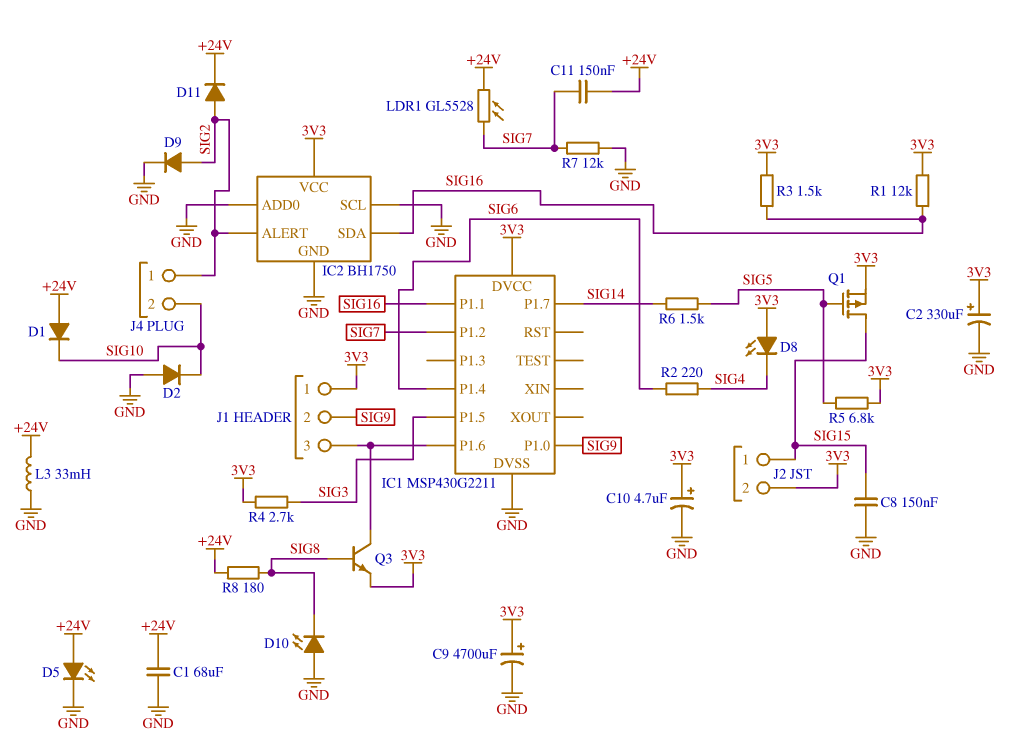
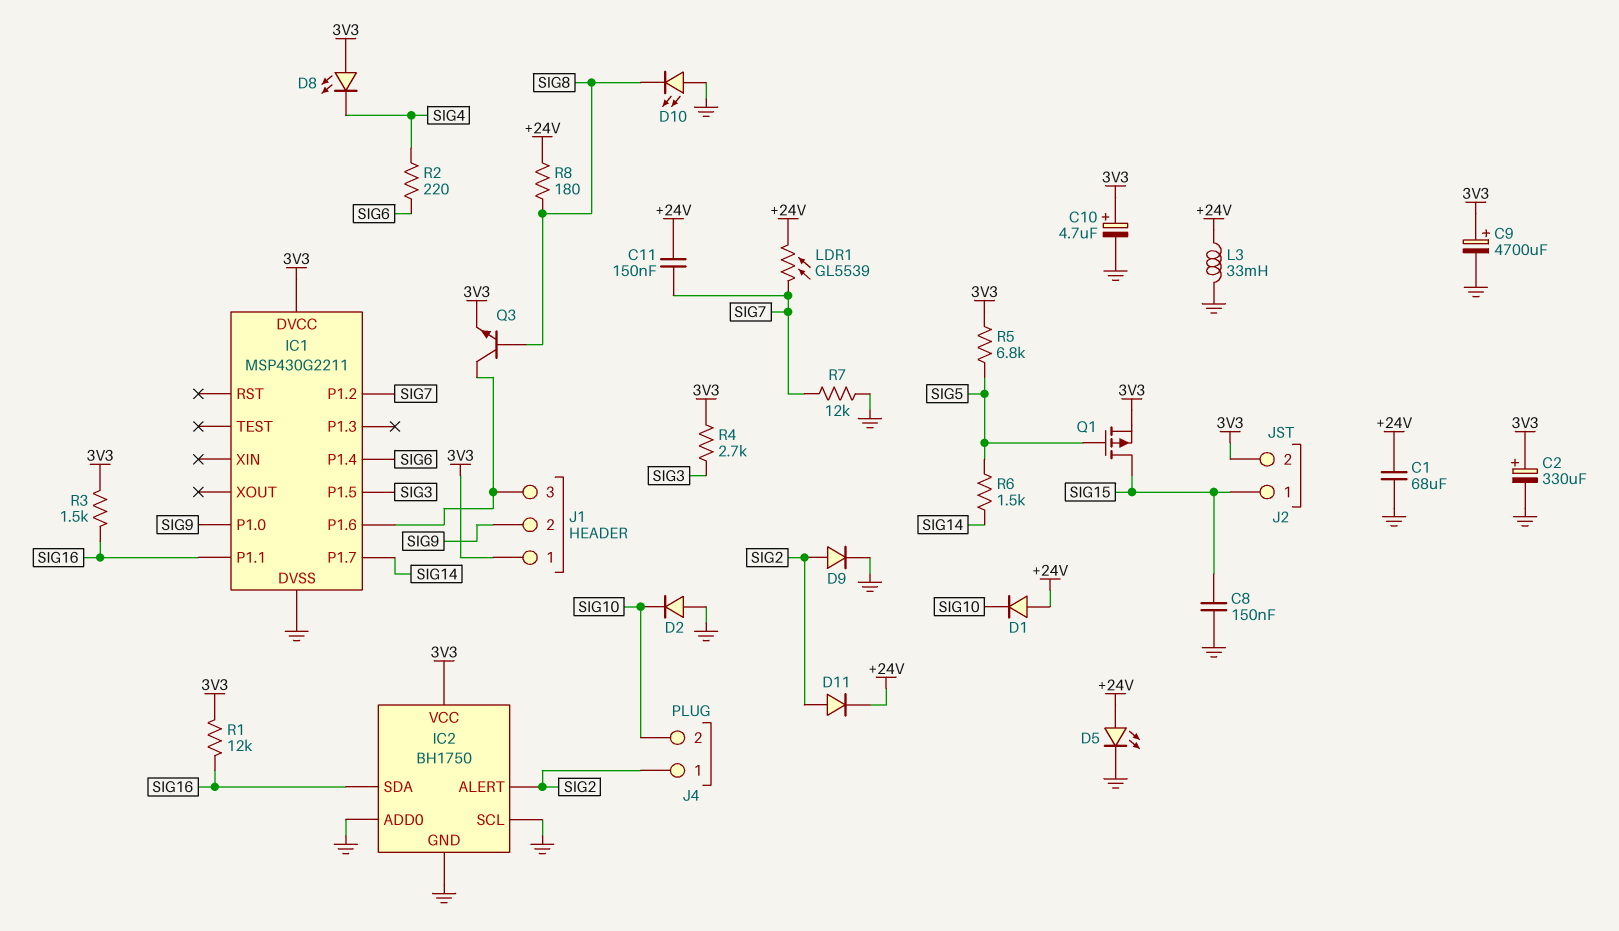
LDR1: GL5528 (+24V, SIG7) -> GL5539 (+24V, SIG7)

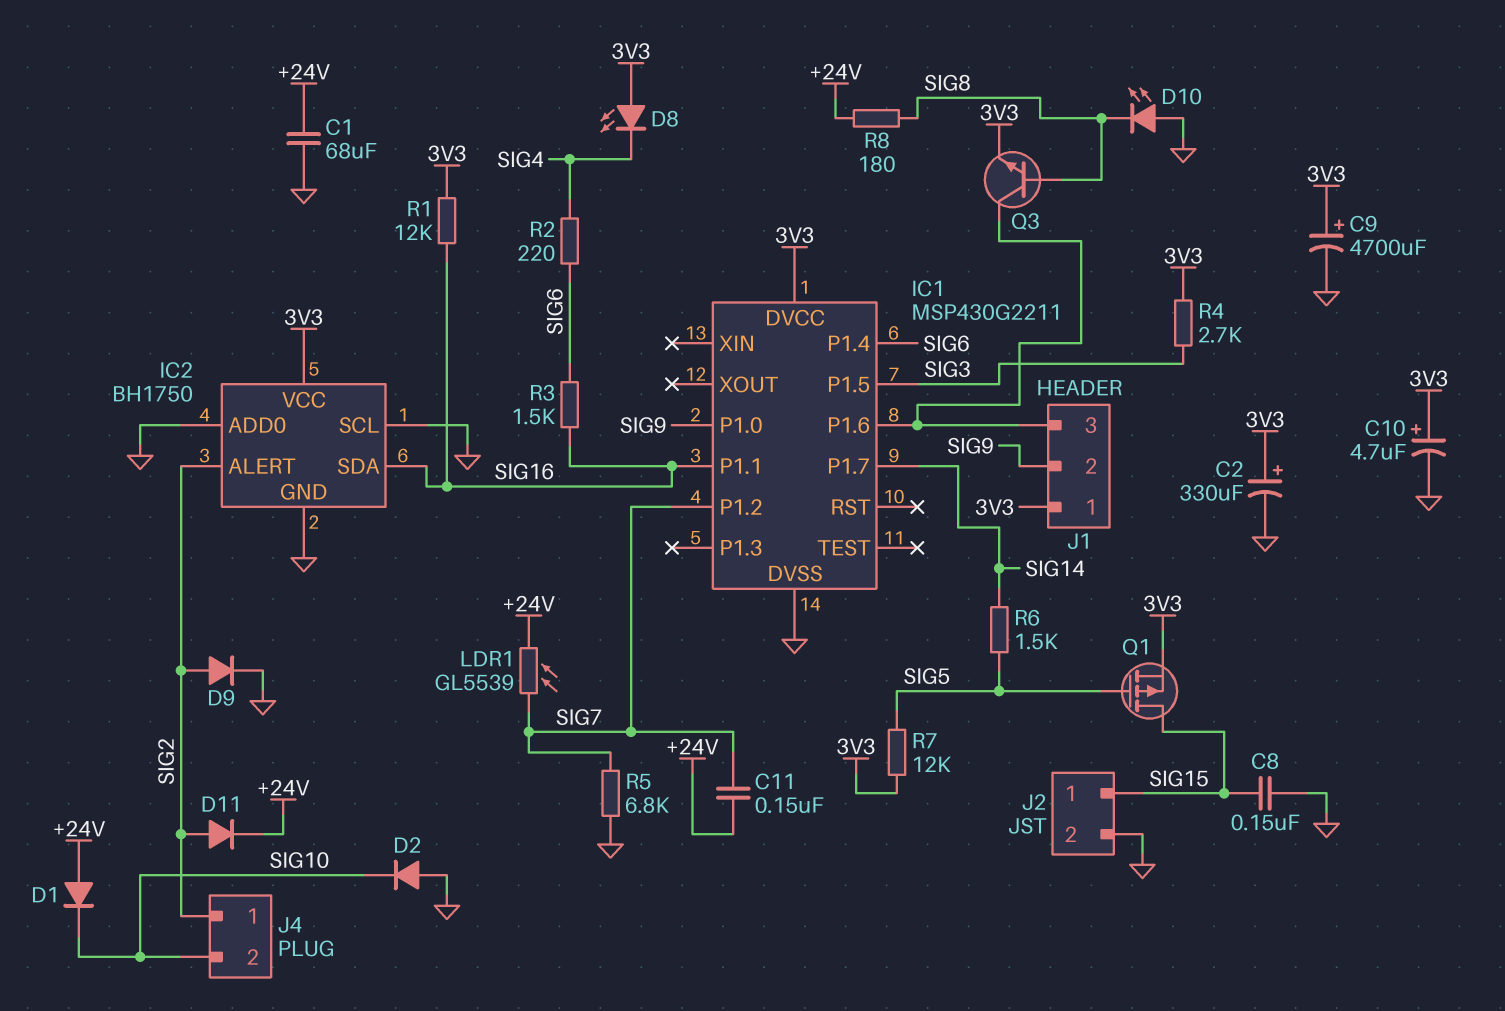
D5: LED (A +24V, K GND) -> none
J2 pin 2: 3V3 -> GND
L3: 33mH (+24V, GND) -> none
R3: 1.5k (3V3, SIG16) -> 1.5k (SIG6, SIG16)
R5: 6.8k (3V3, SIG5) -> 6.8k (GND, SIG7)
R7: 12k (GND, SIG7) -> 12k (3V3, SIG5)

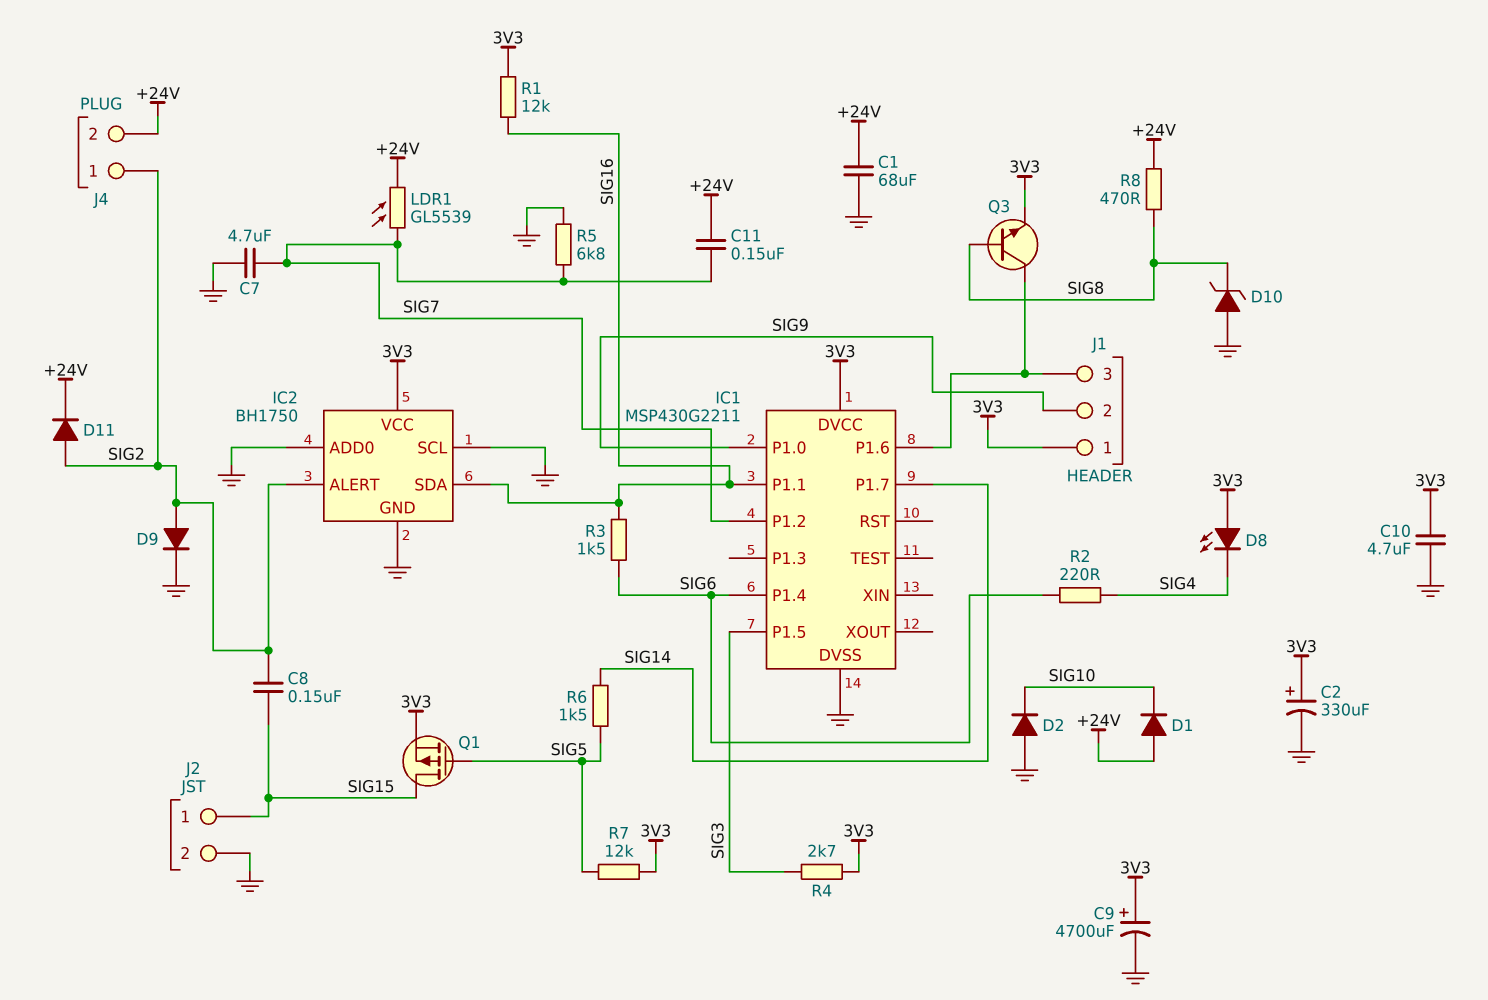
C7: none -> 4.7uF (GND, SIG7)
C8: 150nF (GND, SIG15) -> 150nF (SIG2, SIG15)
C10: 4.7uF (plus 3V3, minus GND) -> 4.7uF (3V3, GND)
D10: LED (A GND, K SIG8) -> zener (A GND, K SIG8)
J4 pin 2: SIG10 -> +24V
R8: 180 (+24V, SIG8) -> 470 (+24V, SIG8)

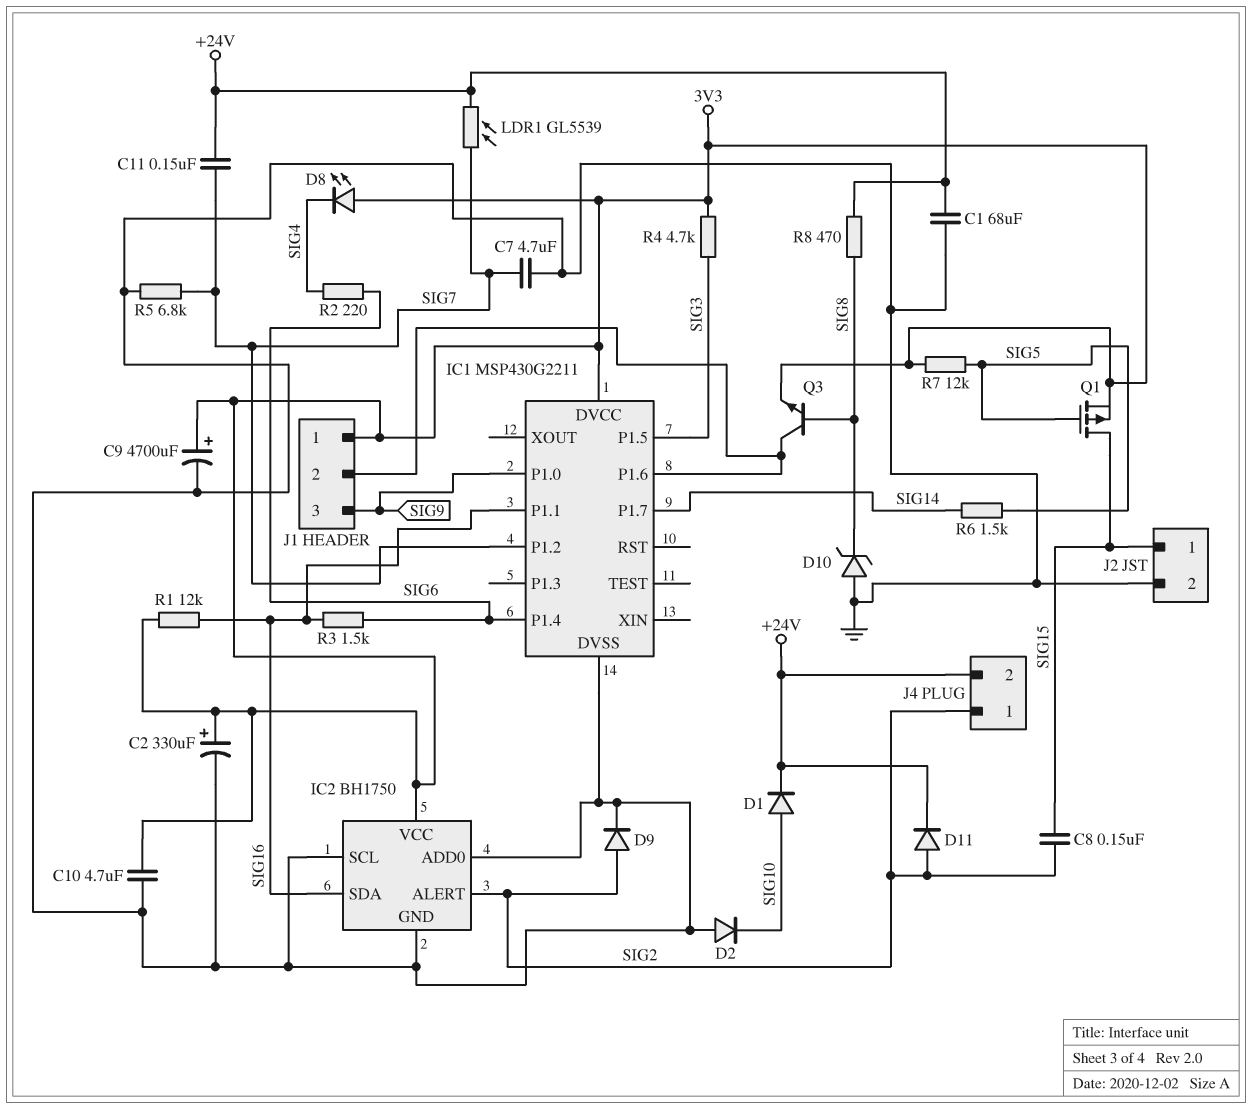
D1: diode (A +24V, K SIG10) -> diode (A SIG10, K +24V)
J1 pin 2: SIG9 -> IC1/P1.6
J1 pin 3: IC1/P1.6 -> SIG9
R4: 2.7k (3V3, SIG3) -> 4.7k (3V3, SIG3)

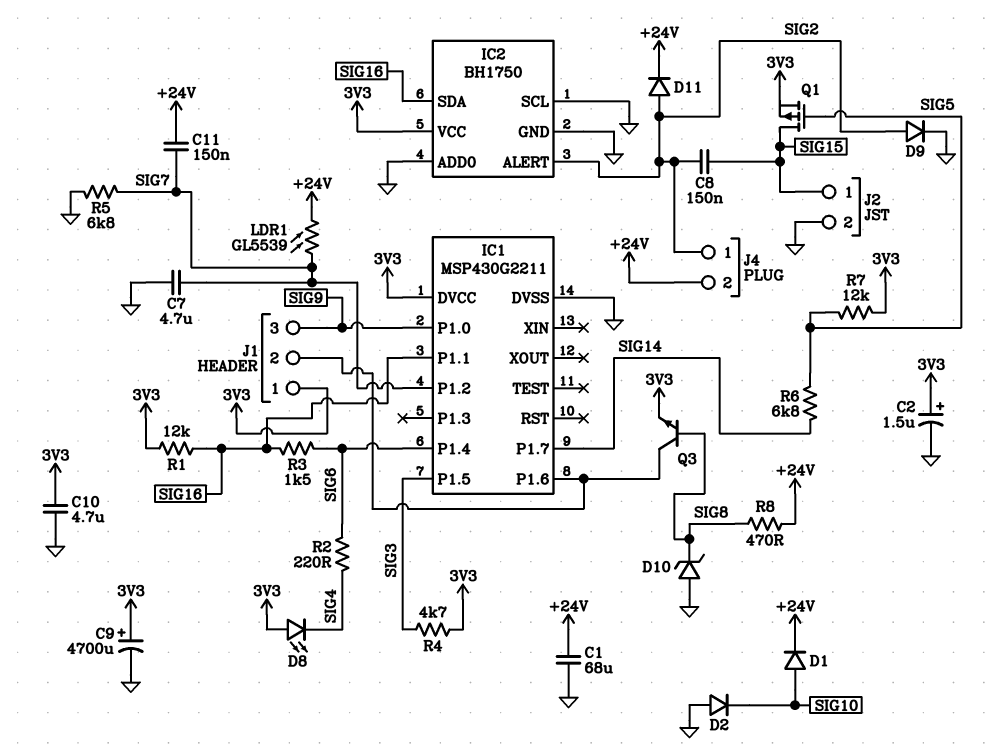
C2: 330uF (plus 3V3, minus GND) -> 1.5uF (plus 3V3, minus GND)
R6: 1.5k (SIG5, SIG14) -> 6.8k (SIG5, SIG14)

